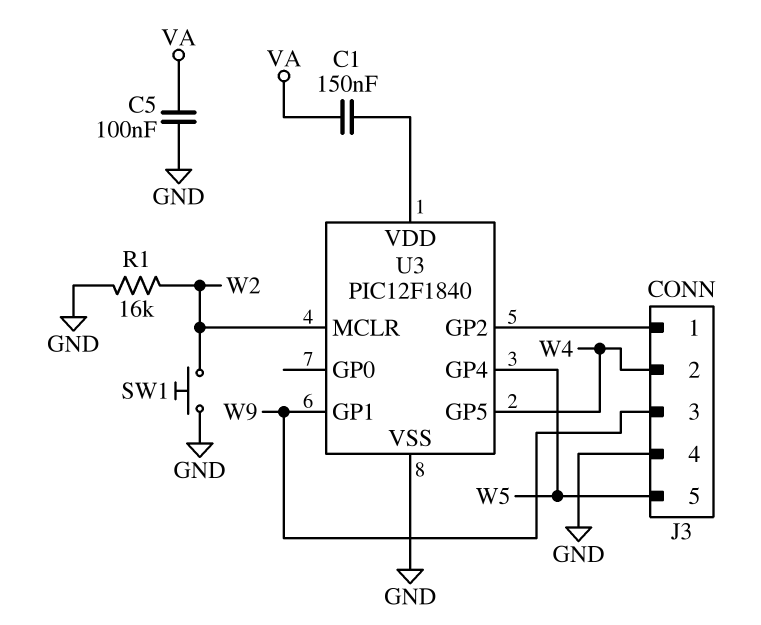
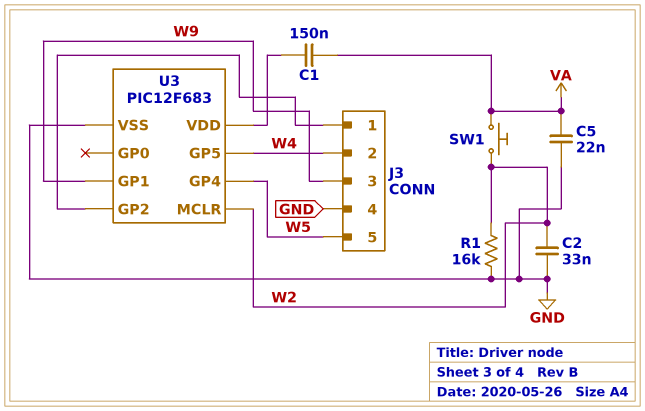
C2: none -> 33nF (GND, W2)
C5: 100nF (GND, VA) -> 22nF (GND, VA)
SW1: button (GND, W2) -> button (VA, W2)
U3: PIC12F1840 -> PIC12F683

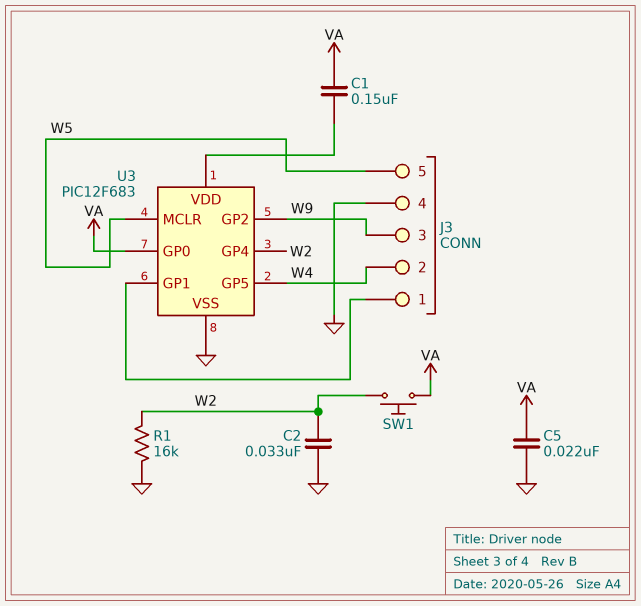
U3 pin GP0: none -> VA
U3 pin GP1: W9 -> J3/1
U3 pin GP2: J3/1 -> W9
U3 pin GP4: W5 -> W2
U3 pin MCLR: W2 -> W5

